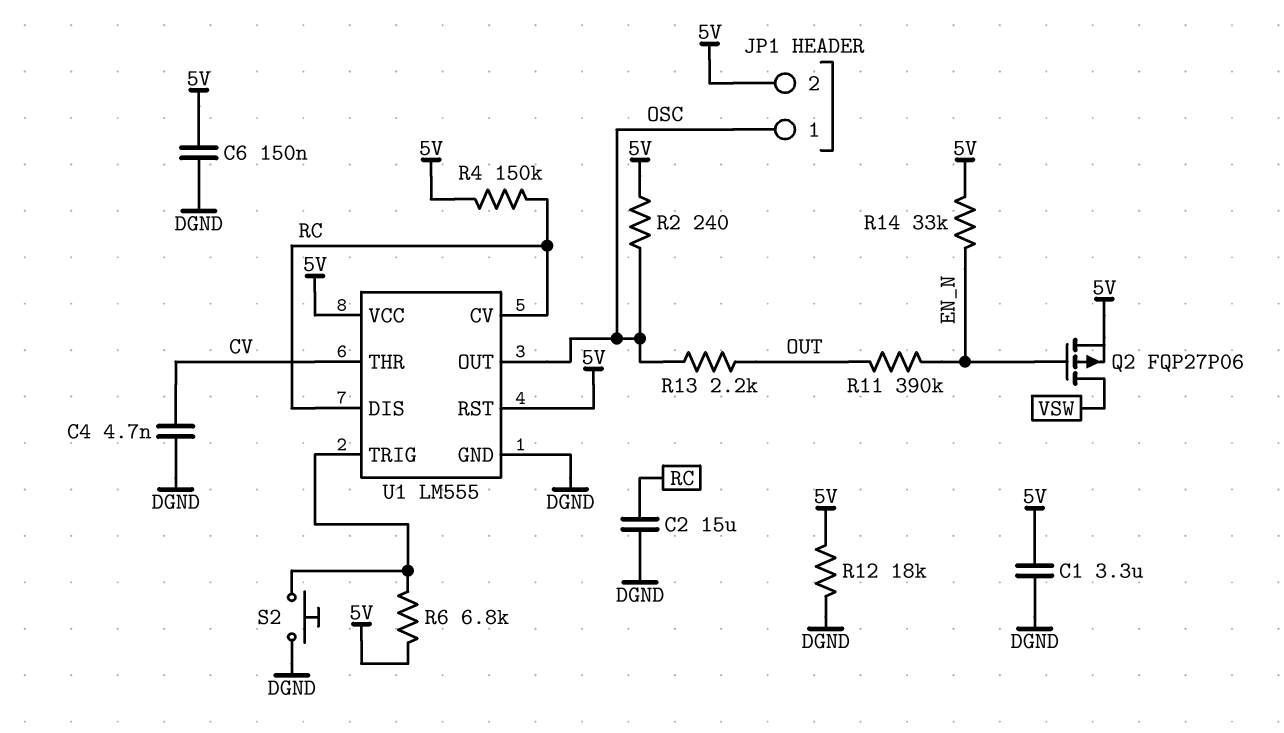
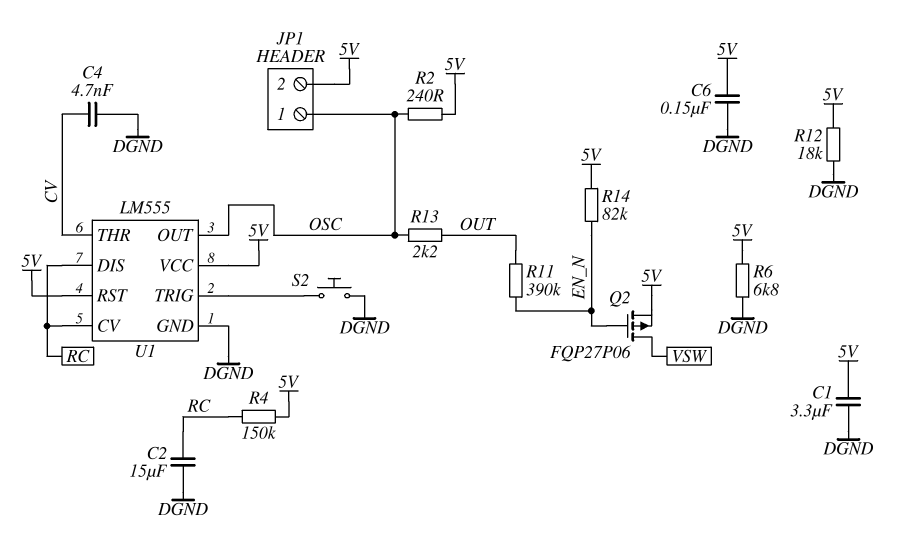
R6: 6.8k (5V, U1/TRIG) -> 6.8k (5V, DGND)
R14: 33k (5V, EN_N) -> 82k (5V, EN_N)

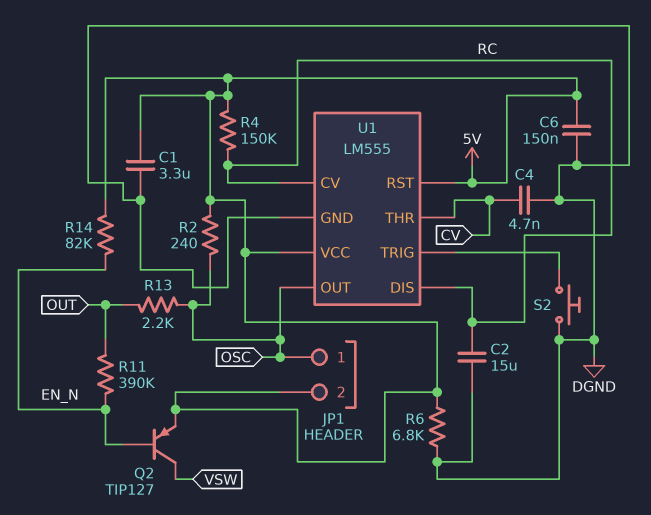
Q2: PMOS FQP27P06 (G EN_N, D VSW, S 5V) -> PNP TIP127 (B EN_N, C VSW, E 5V)
R12: 18k (5V, DGND) -> none

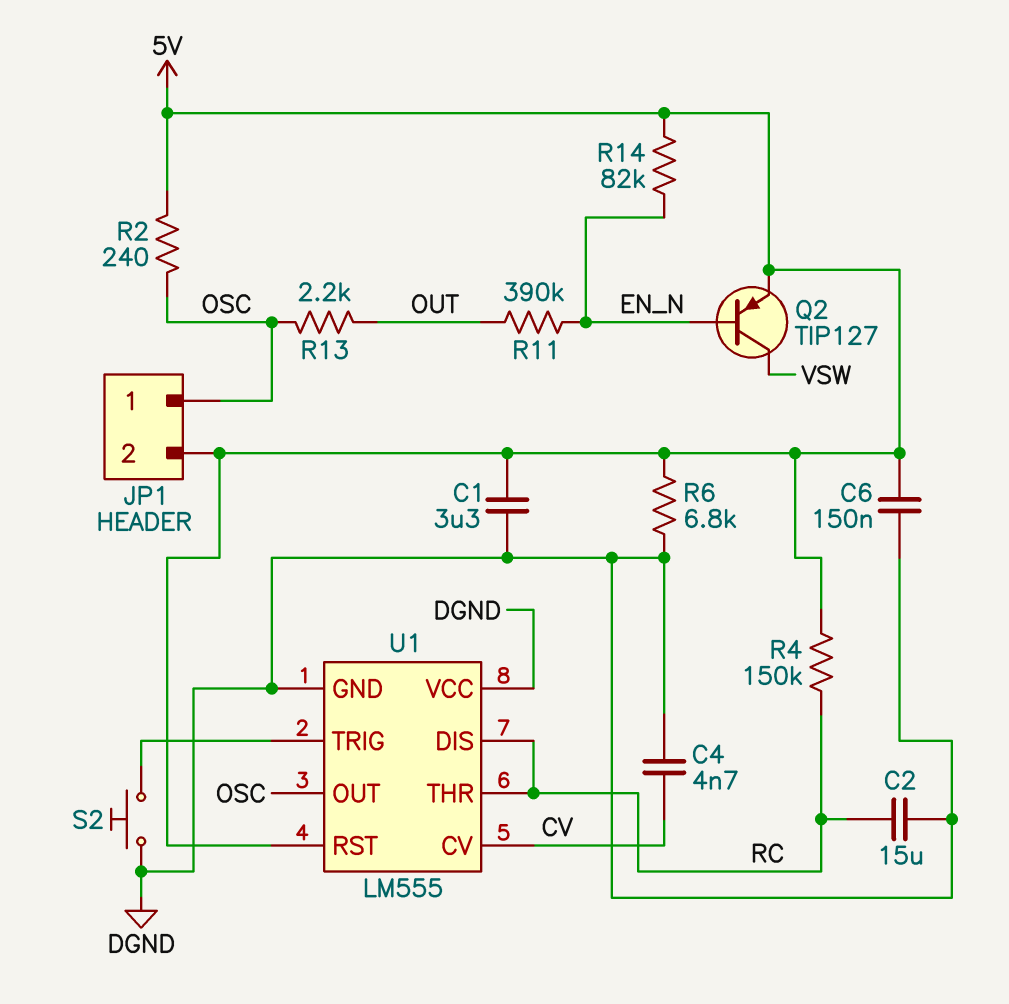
U1 pin CV: RC -> CV
U1 pin THR: CV -> RC
U1 pin VCC: 5V -> DGND

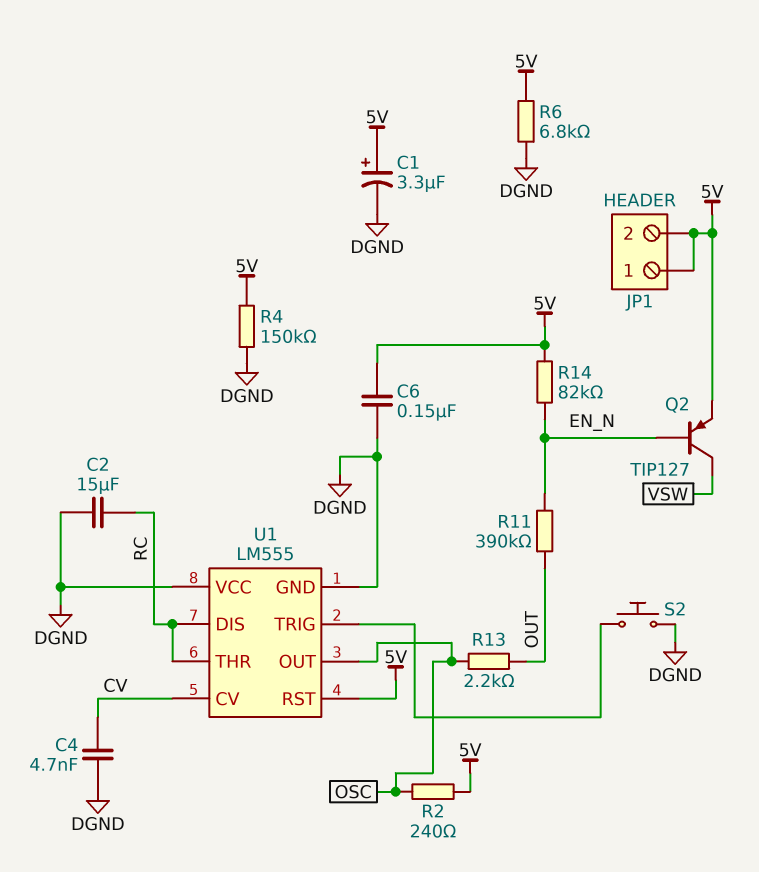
C1: 3.3uF (5V, DGND) -> 3.3uF (plus 5V, minus DGND)
JP1 pin 1: OSC -> 5V
R4: 150k (5V, RC) -> 150k (5V, DGND)

